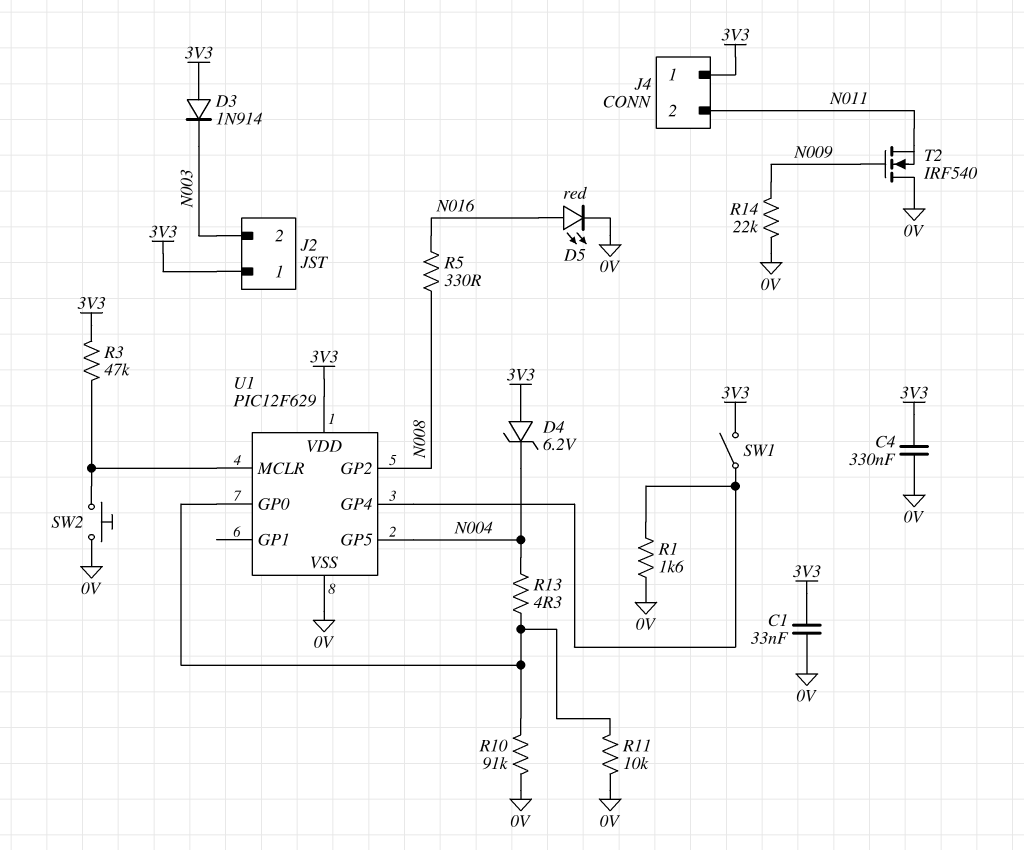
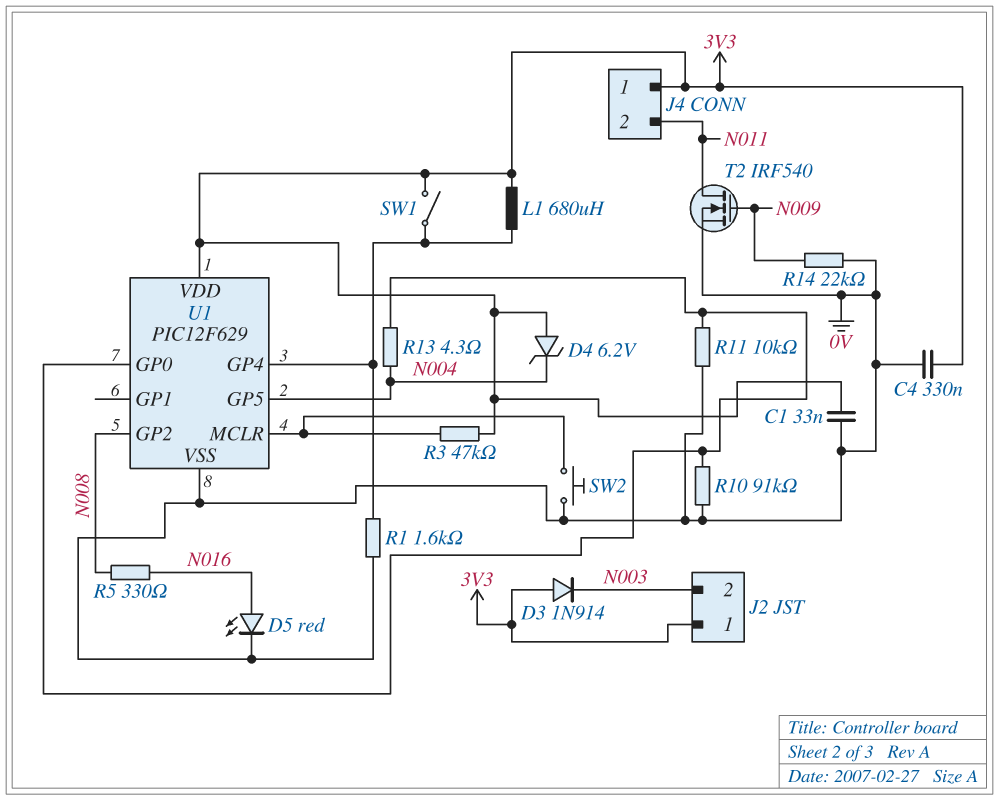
L1: none -> 680uH (3V3, U1/GP4)
T2: NMOS IRF540 (G N009, D 0V, S N011) -> NMOS IRF540 (G N009, D N011, S 0V)

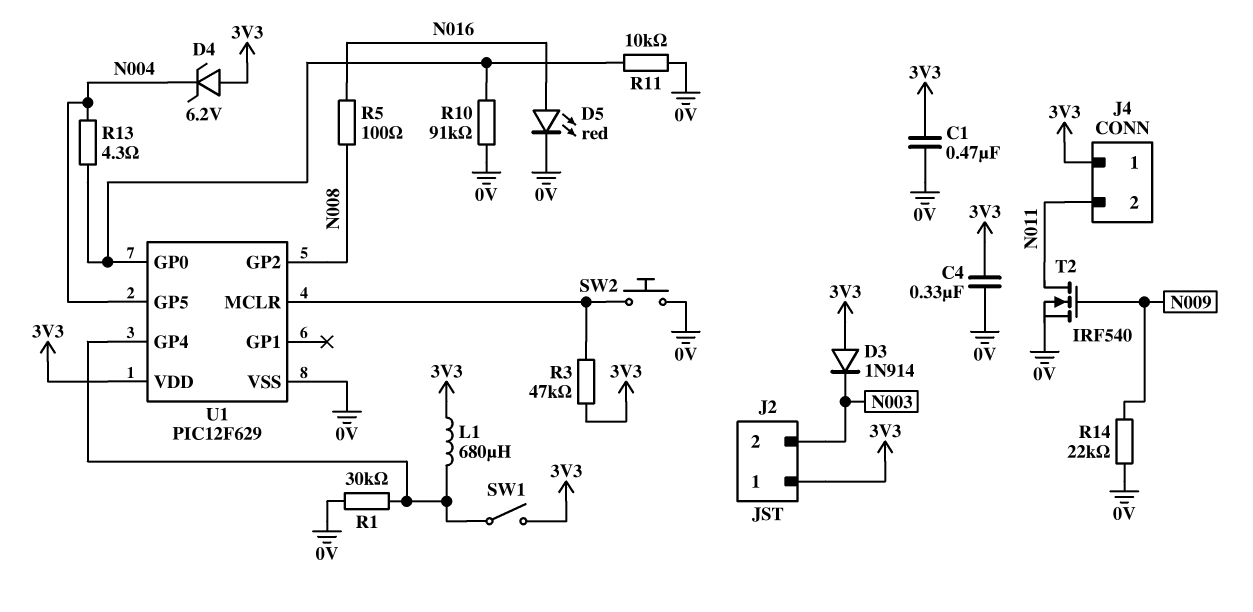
C1: 33nF (0V, 3V3) -> 470nF (0V, 3V3)
R1: 1.6k (0V, U1/GP4) -> 30k (0V, U1/GP4)
R5: 330 (N008, N016) -> 100 (N008, N016)

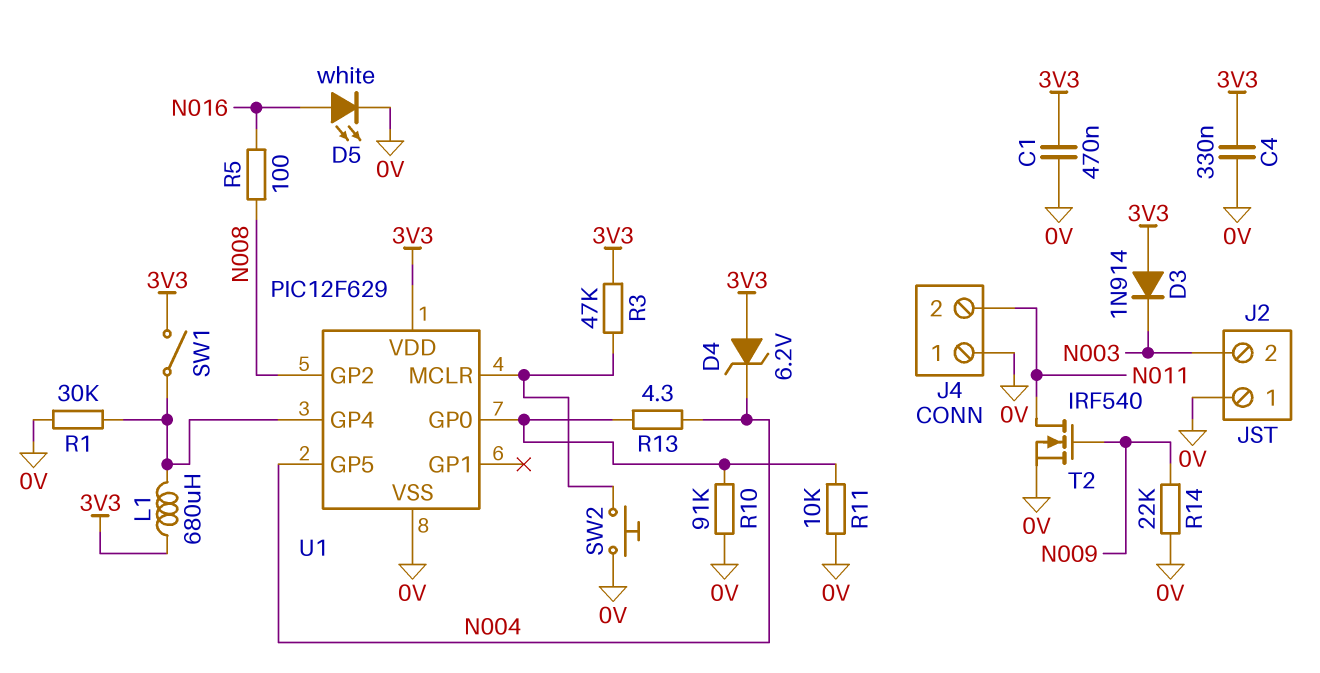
D5: LED red (A N016, K 0V) -> LED white (A N016, K 0V)
J2 pin 1: 3V3 -> 0V
J4 pin 1: 3V3 -> 0V

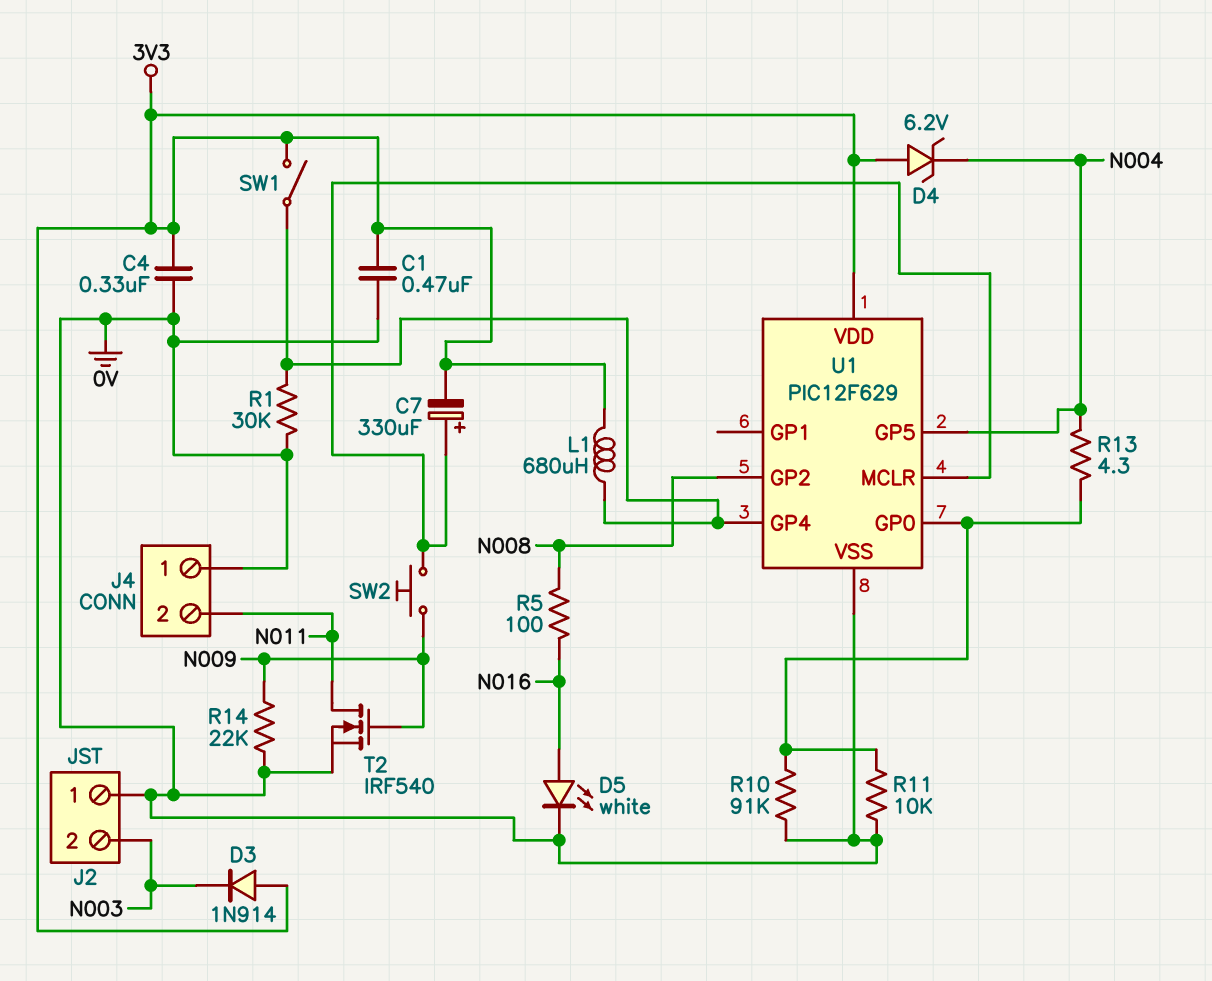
C7: none -> 330uF (plus U1/MCLR, minus 3V3)
R3: 47k (3V3, U1/MCLR) -> none
SW2: button (0V, U1/MCLR) -> button (N009, U1/MCLR)

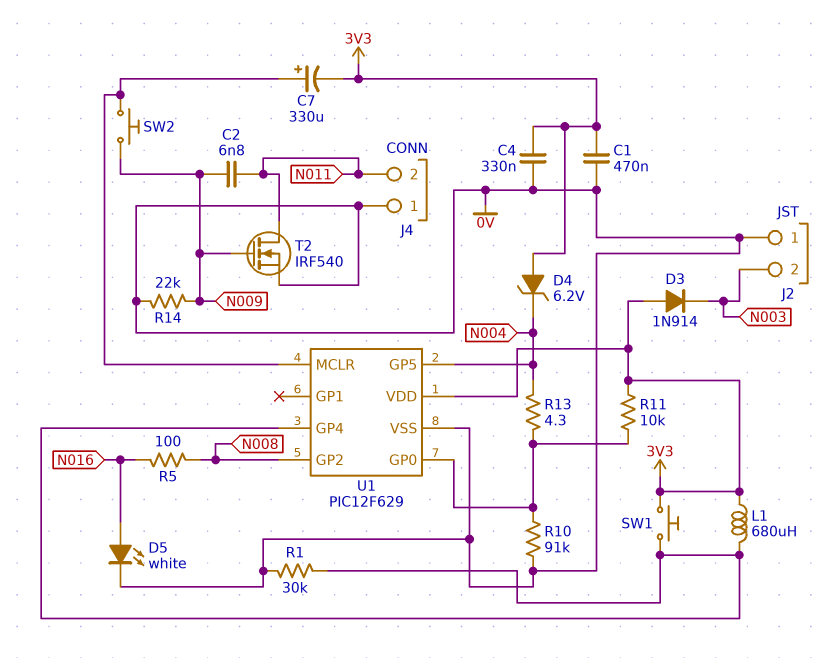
C2: none -> 6.8nF (N009, N011)
R11: 10k (0V, U1/GP0) -> 10k (3V3, U1/GP0)
SW1: switch (3V3, U1/GP4) -> button (3V3, U1/GP4)

